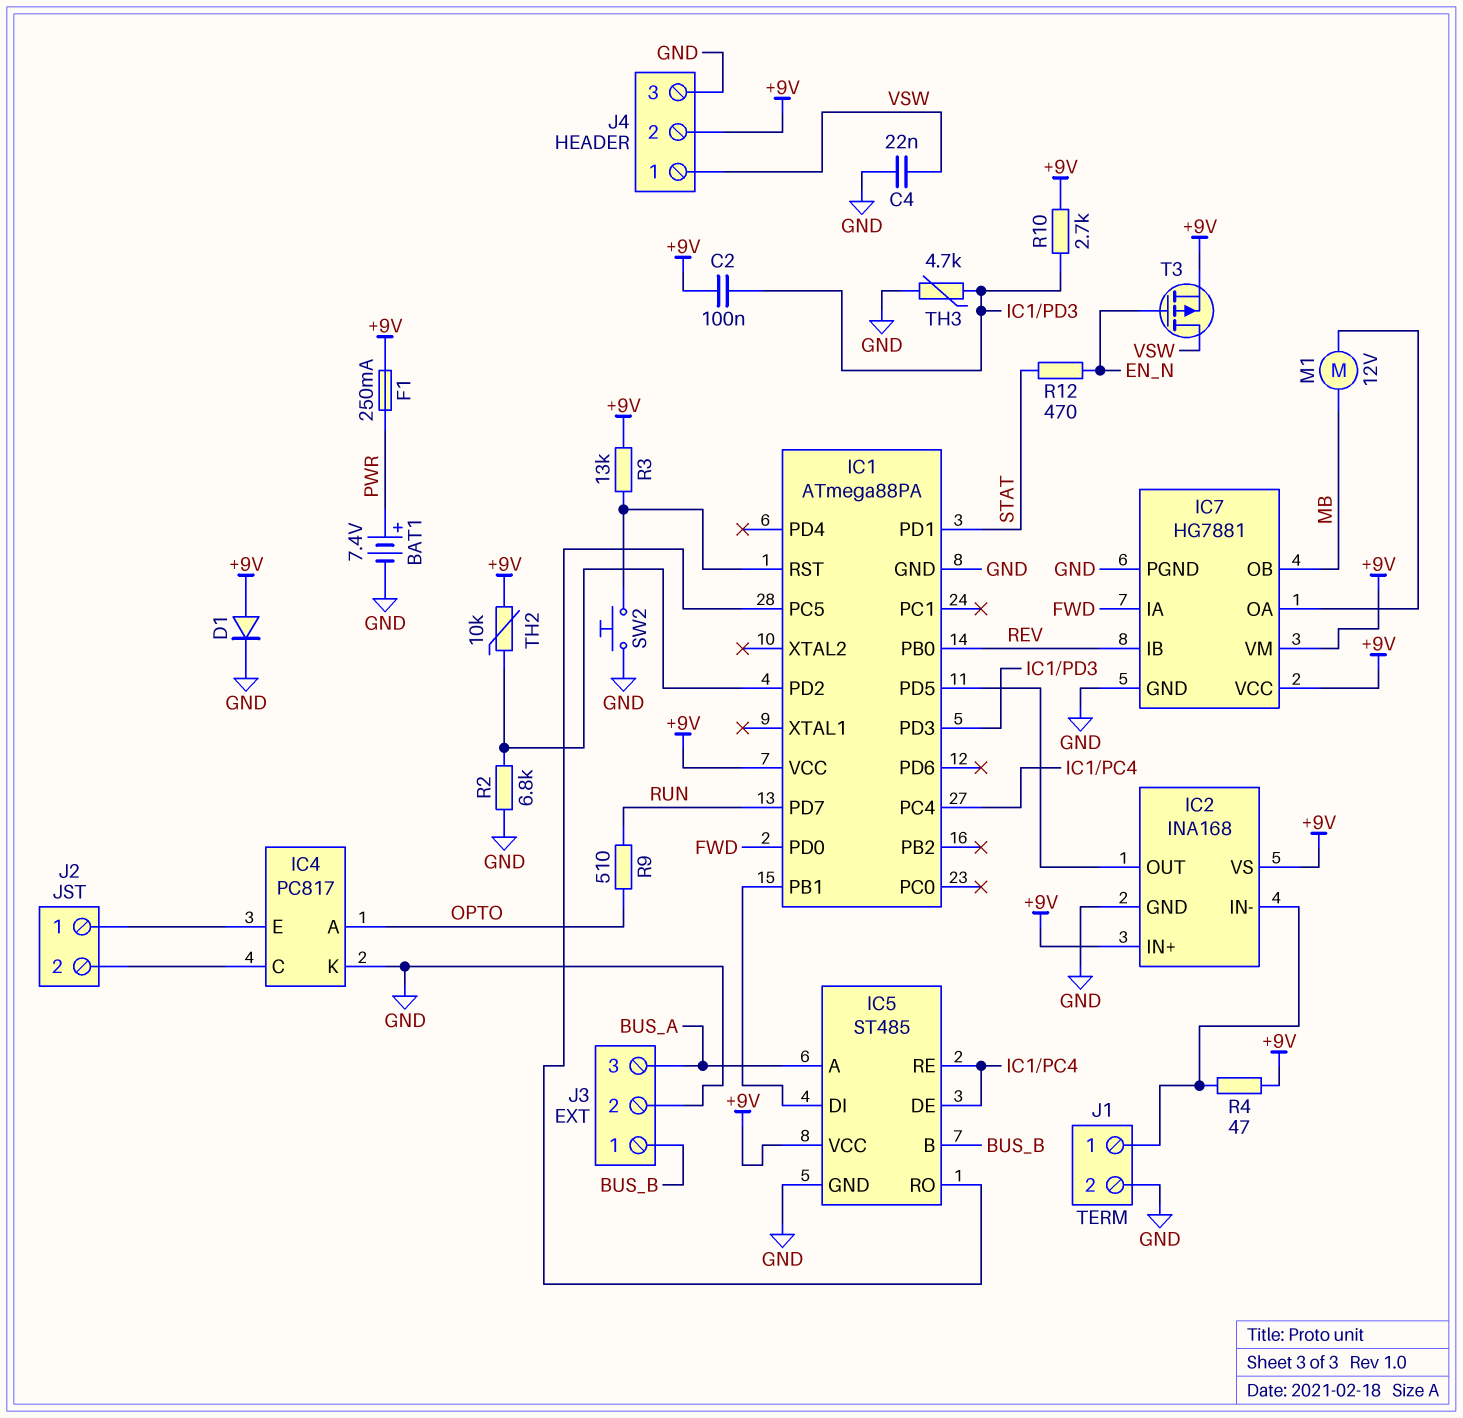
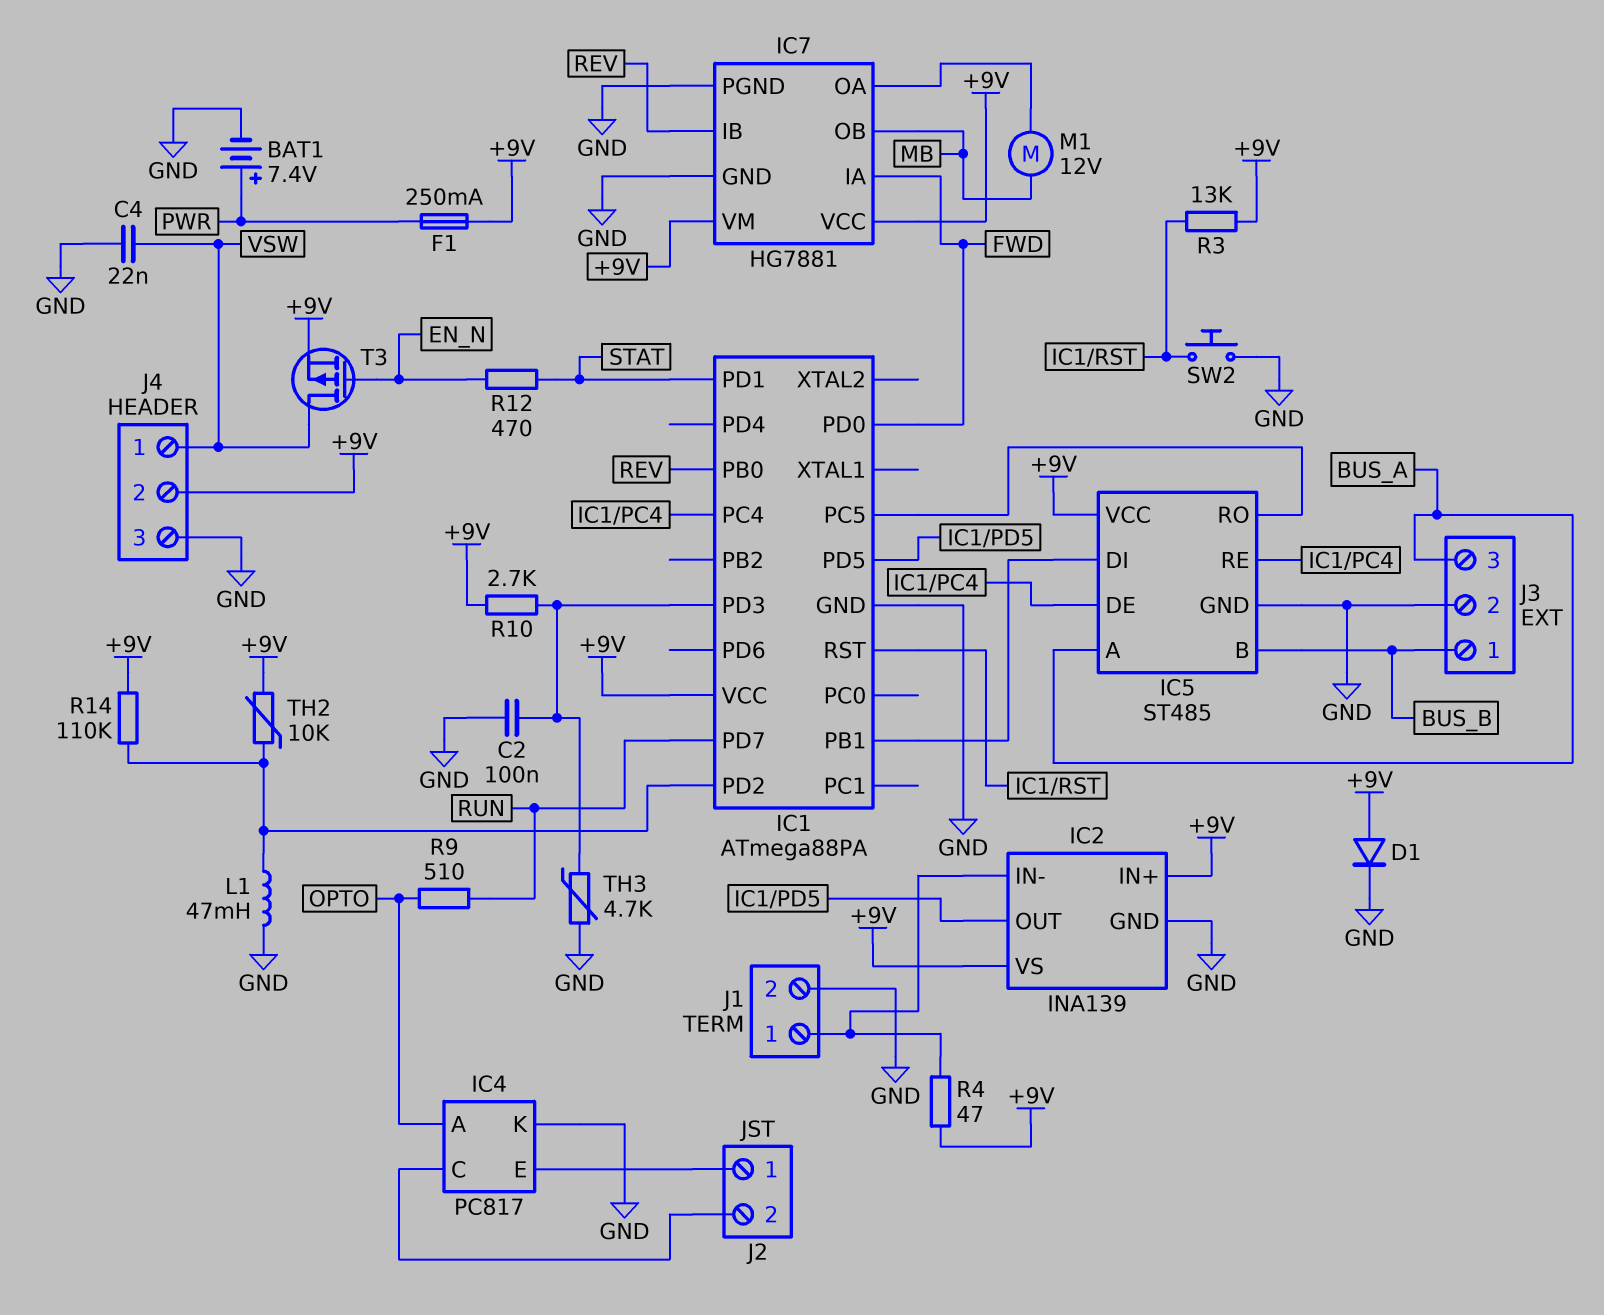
C2: 100nF (+9V, IC1/PD3) -> 100nF (GND, IC1/PD3)
IC2: INA168 -> INA139
L1: none -> 47mH (GND, IC1/PD2)
R2: 6.8k (GND, IC1/PD2) -> none
R14: none -> 110k (+9V, IC1/PD2)

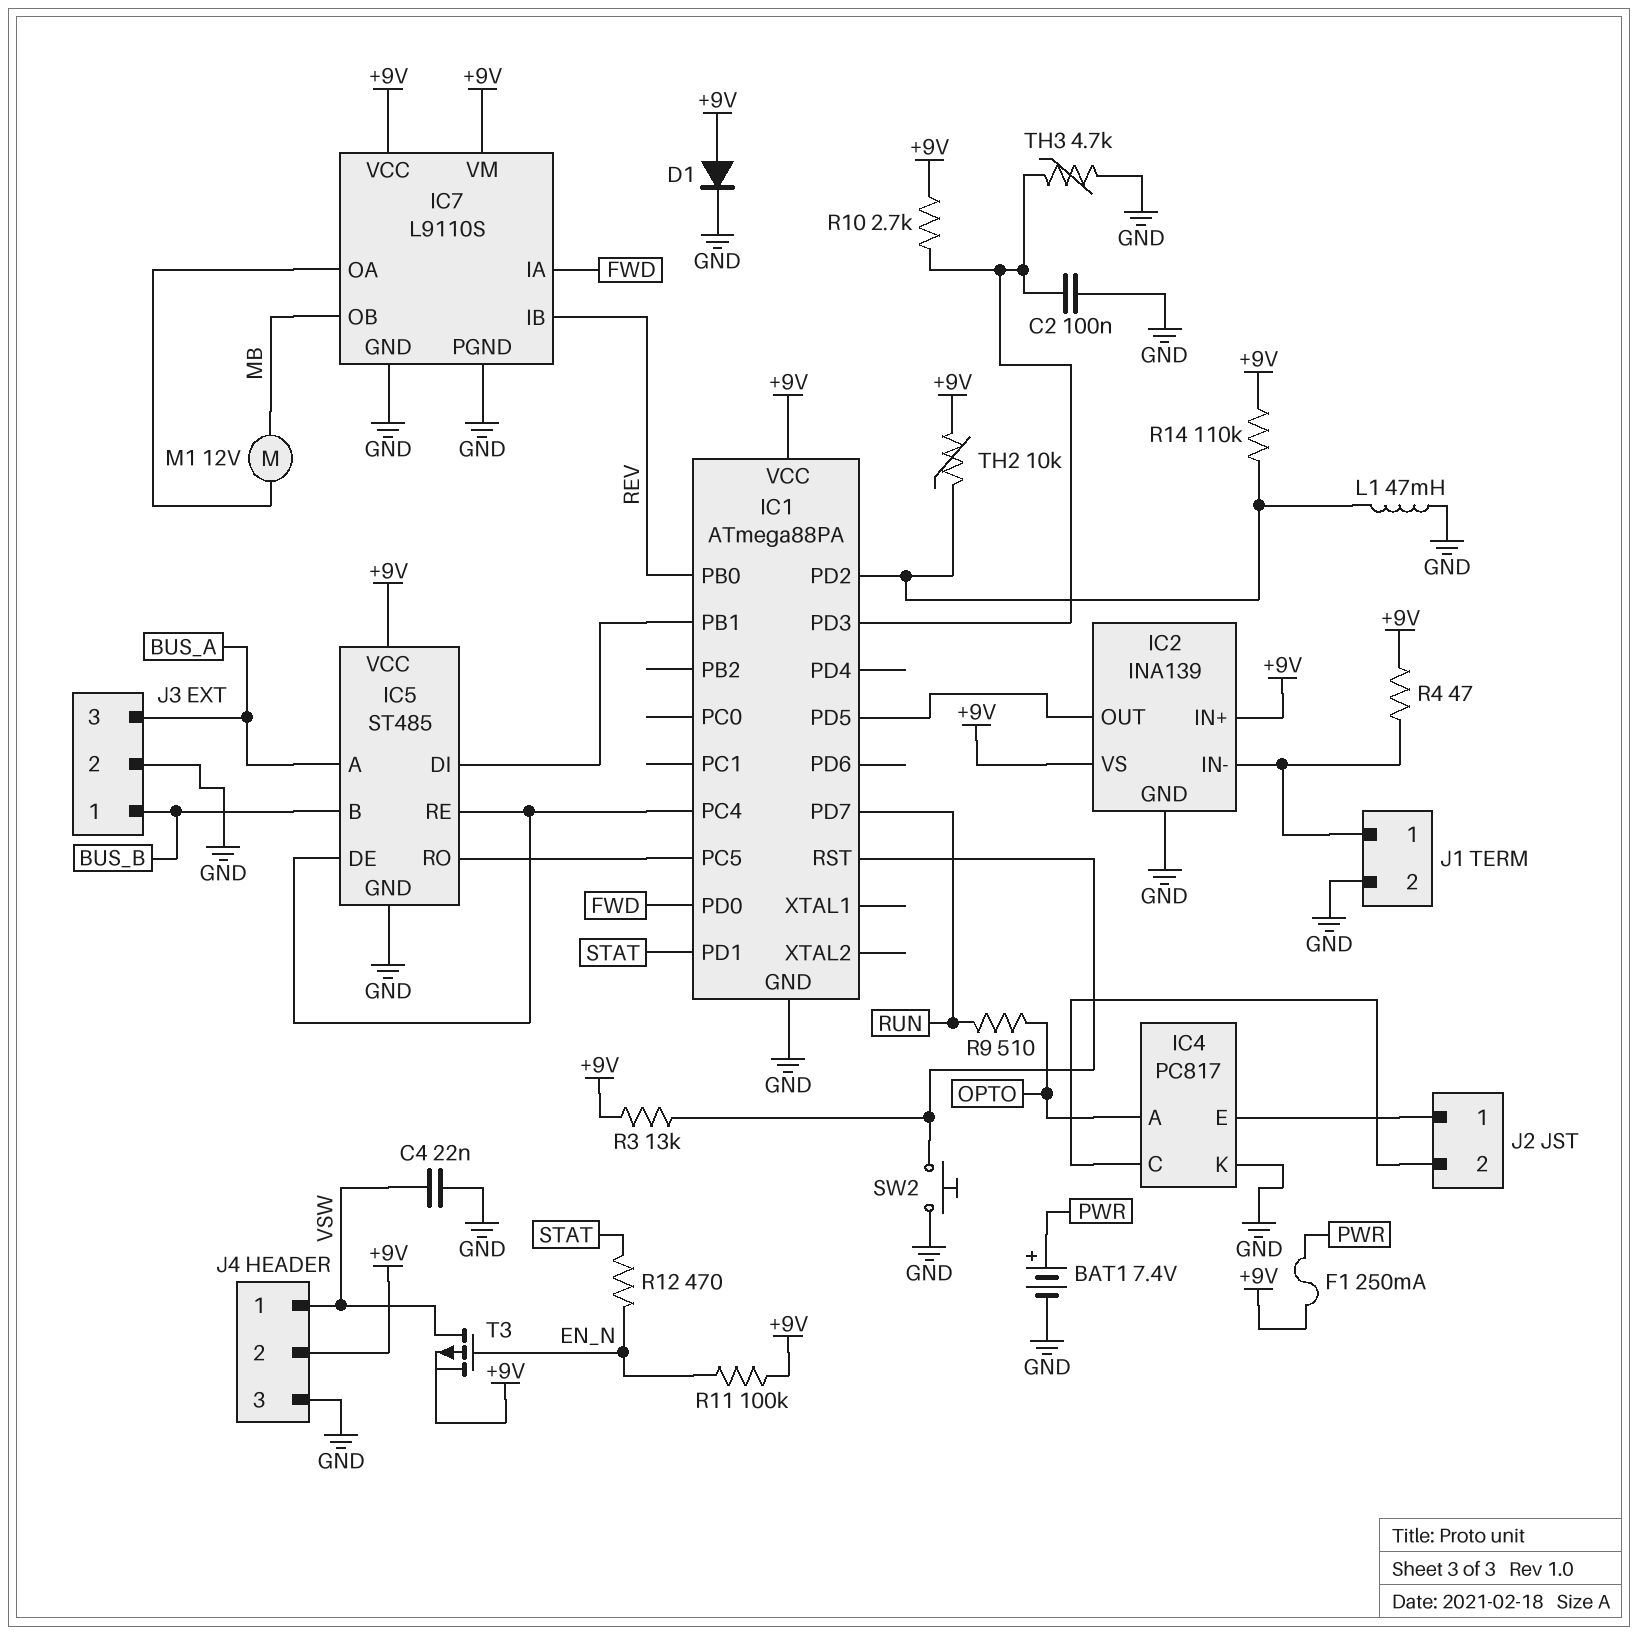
IC7: HG7881 -> L9110S
R11: none -> 100k (+9V, EN_N)

